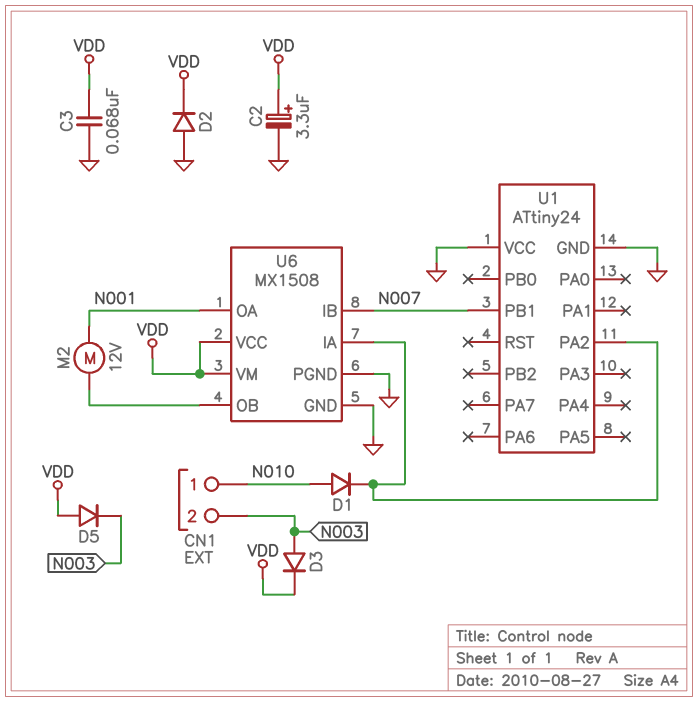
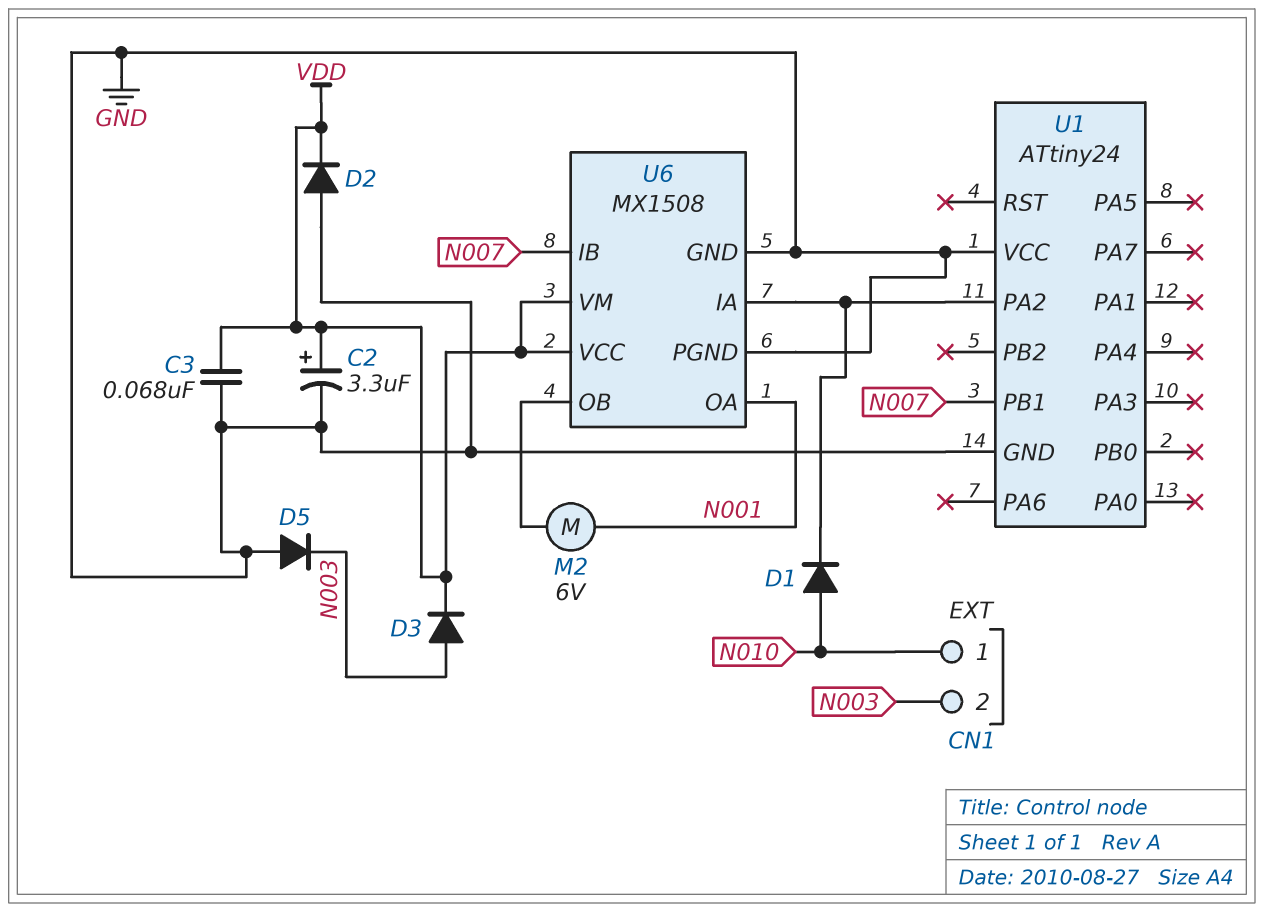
D5: diode (A VDD, K N003) -> diode (A GND, K N003)
M2: motor 12V (N001, U6/OB) -> motor 6V (N001, U6/OB)

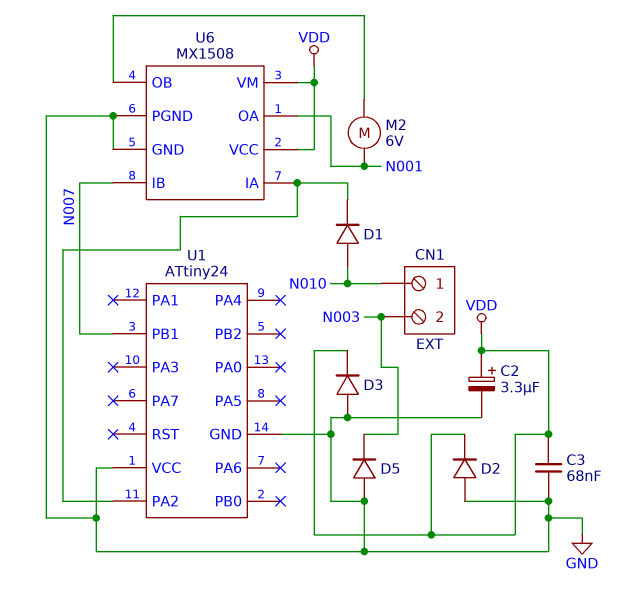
D3: diode (A N003, K VDD) -> diode (A GND, K VDD)

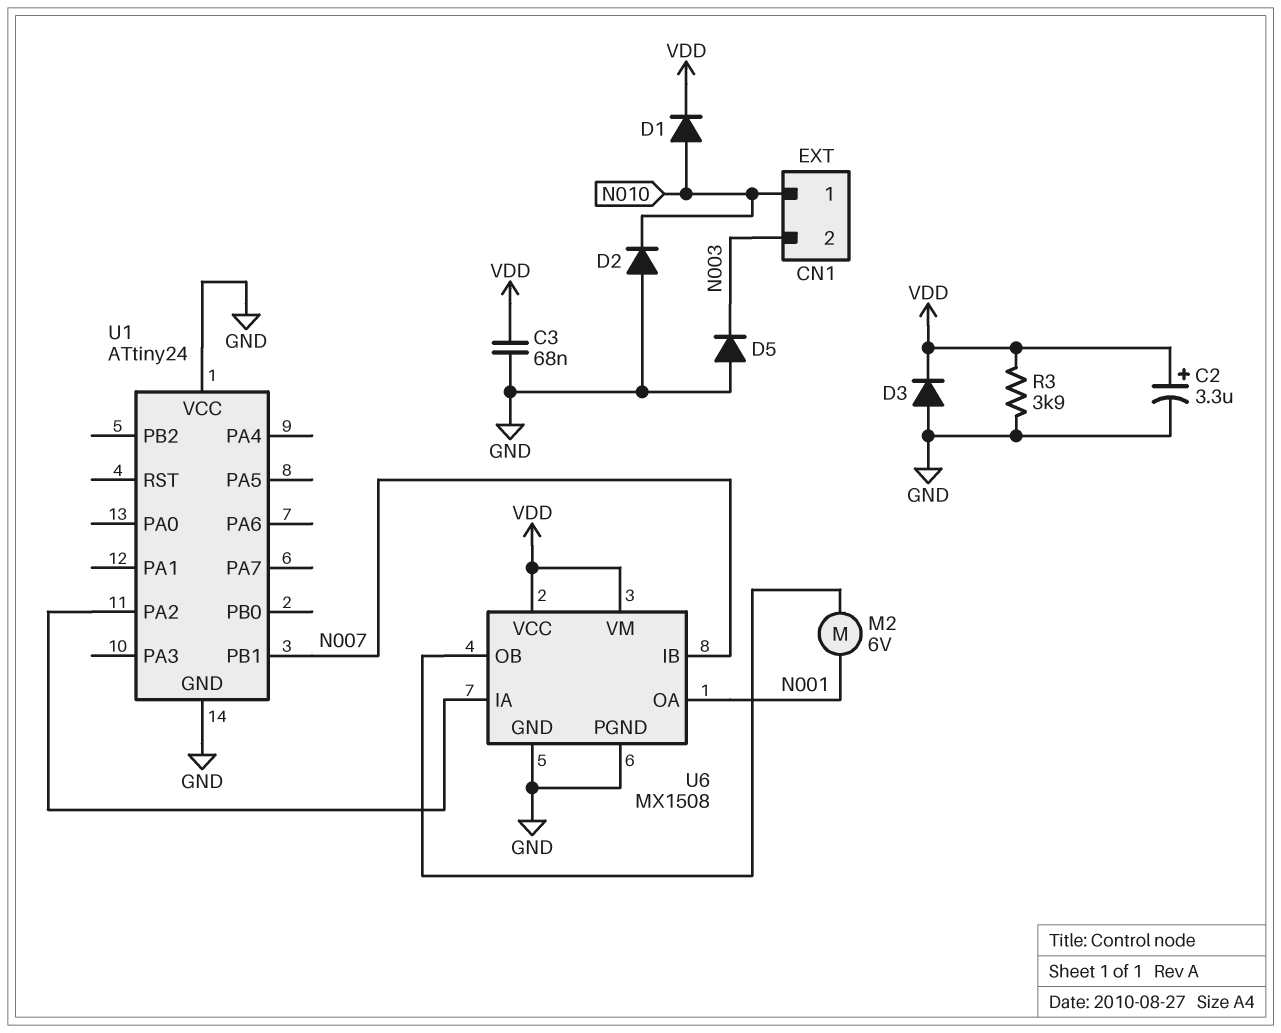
D1: diode (A N010, K U1/PA2) -> diode (A N010, K VDD)
D2: diode (A GND, K VDD) -> diode (A GND, K N010)
R3: none -> 3.9k (GND, VDD)

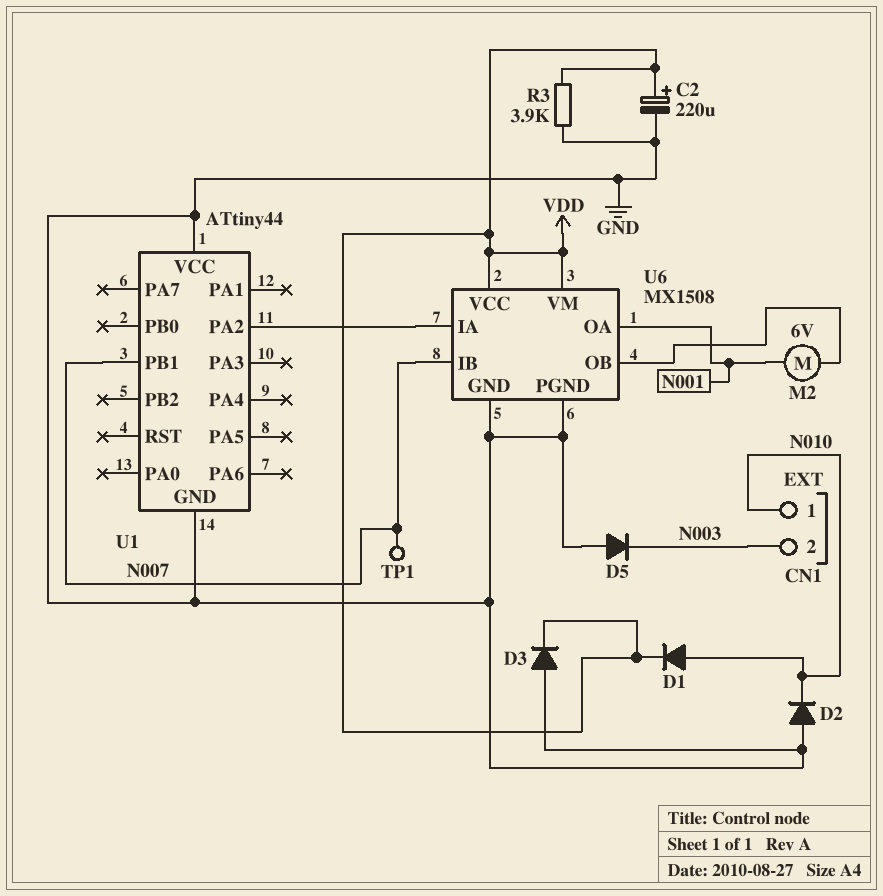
C2: 3.3uF (plus VDD, minus GND) -> 220uF (plus VDD, minus GND)
C3: 68nF (GND, VDD) -> none
TP1: none -> test point (N007)
U1: ATtiny24 -> ATtiny44

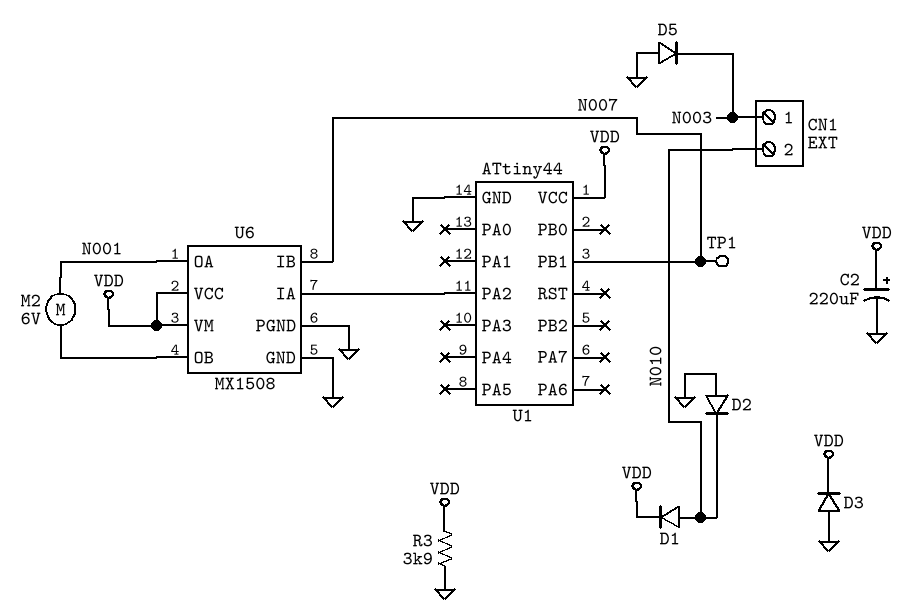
CN1 pin 1: N010 -> N003
CN1 pin 2: N003 -> N010
U1 pin VCC: GND -> VDD

